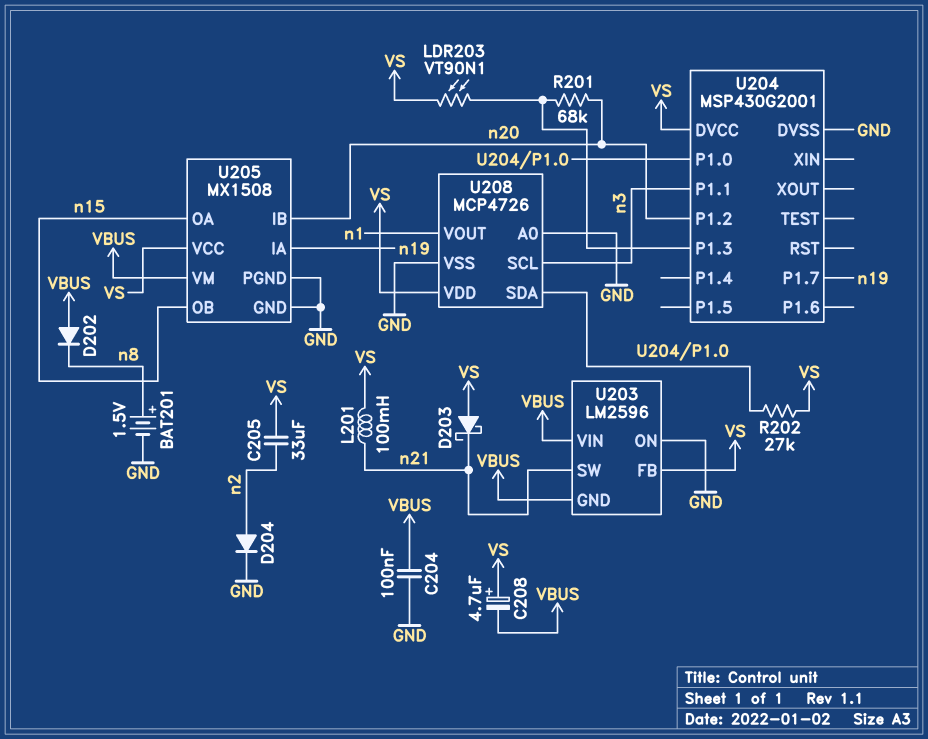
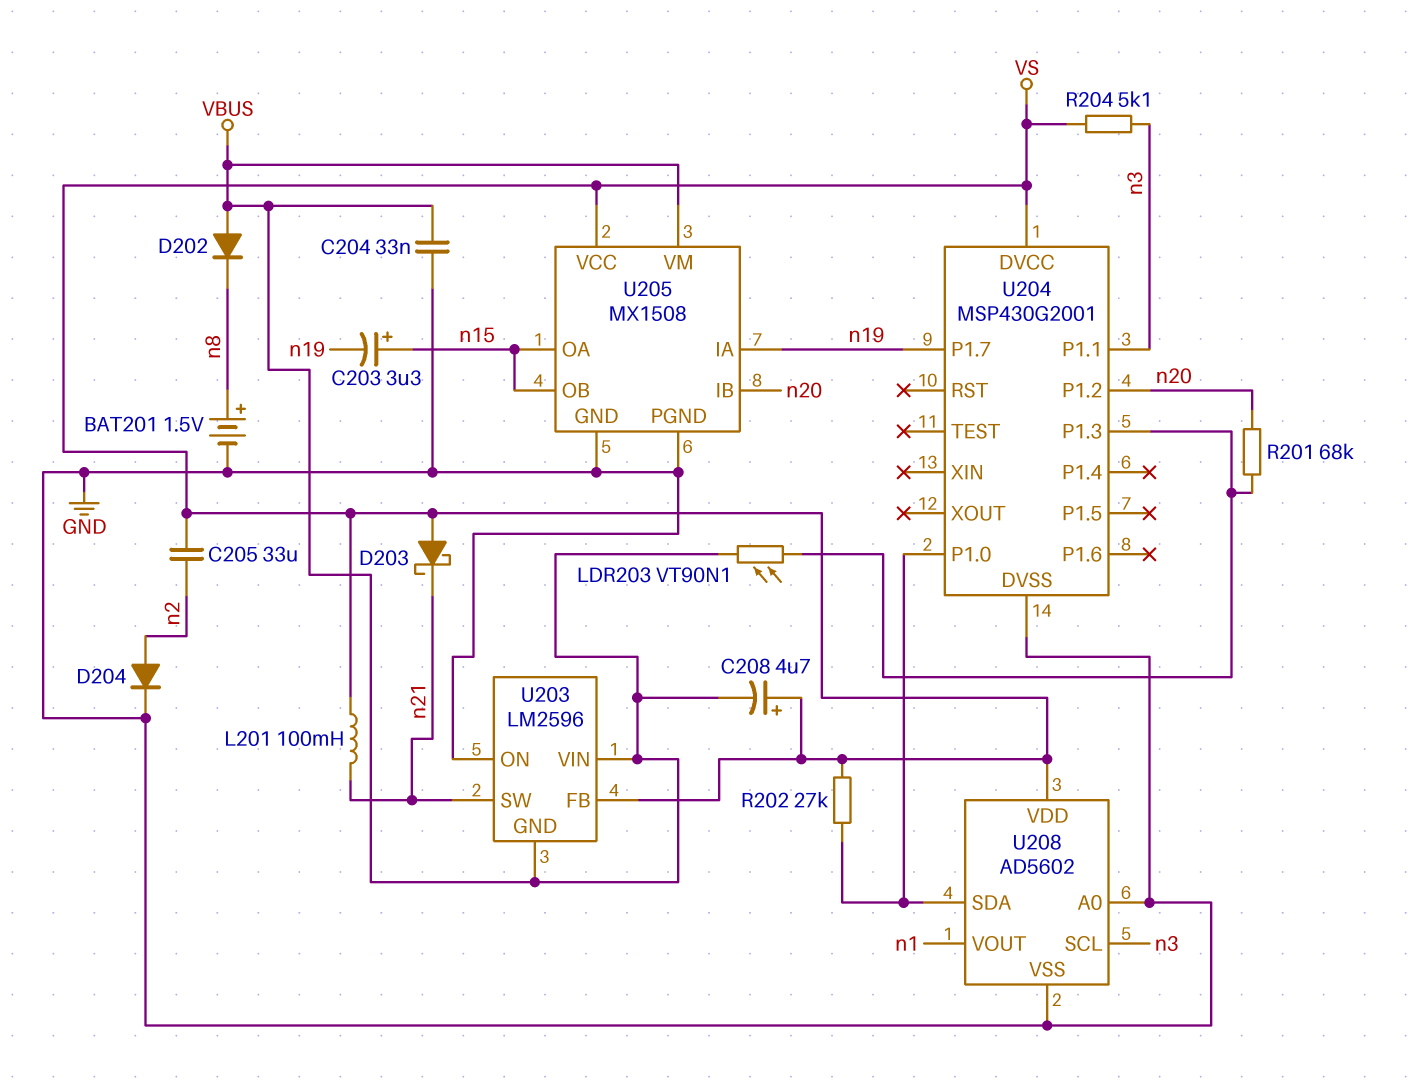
C203: none -> 3.3uF (plus n15, minus n19)
C204: 100nF (GND, VBUS) -> 33nF (GND, VBUS)
LDR203: VT90N1 (U204/P1.3, VS) -> VT90N1 (U204/P1.3, VBUS)
R204: none -> 5.1k (VS, n3)
U208: MCP4726 -> AD5602

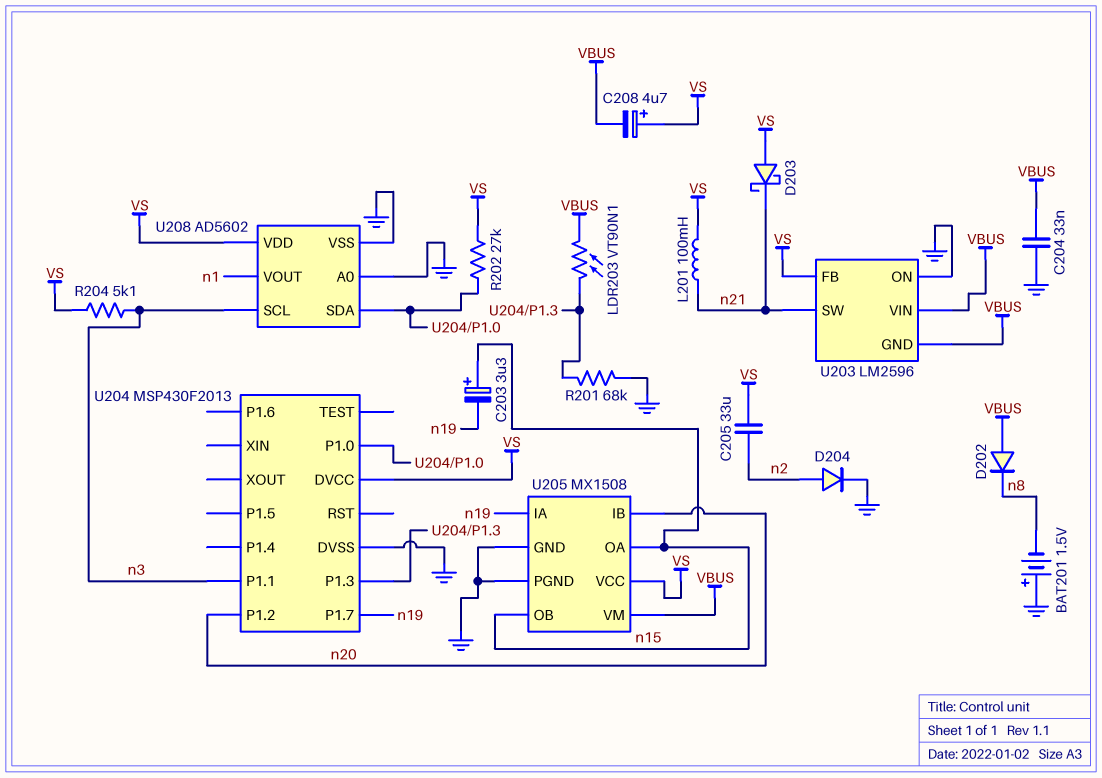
BAT201: 1.5V (plus n8, minus GND) -> 1.5V (plus GND, minus n8)
R201: 68k (U204/P1.3, n20) -> 68k (GND, U204/P1.3)
U204: MSP430G2001 -> MSP430F2013

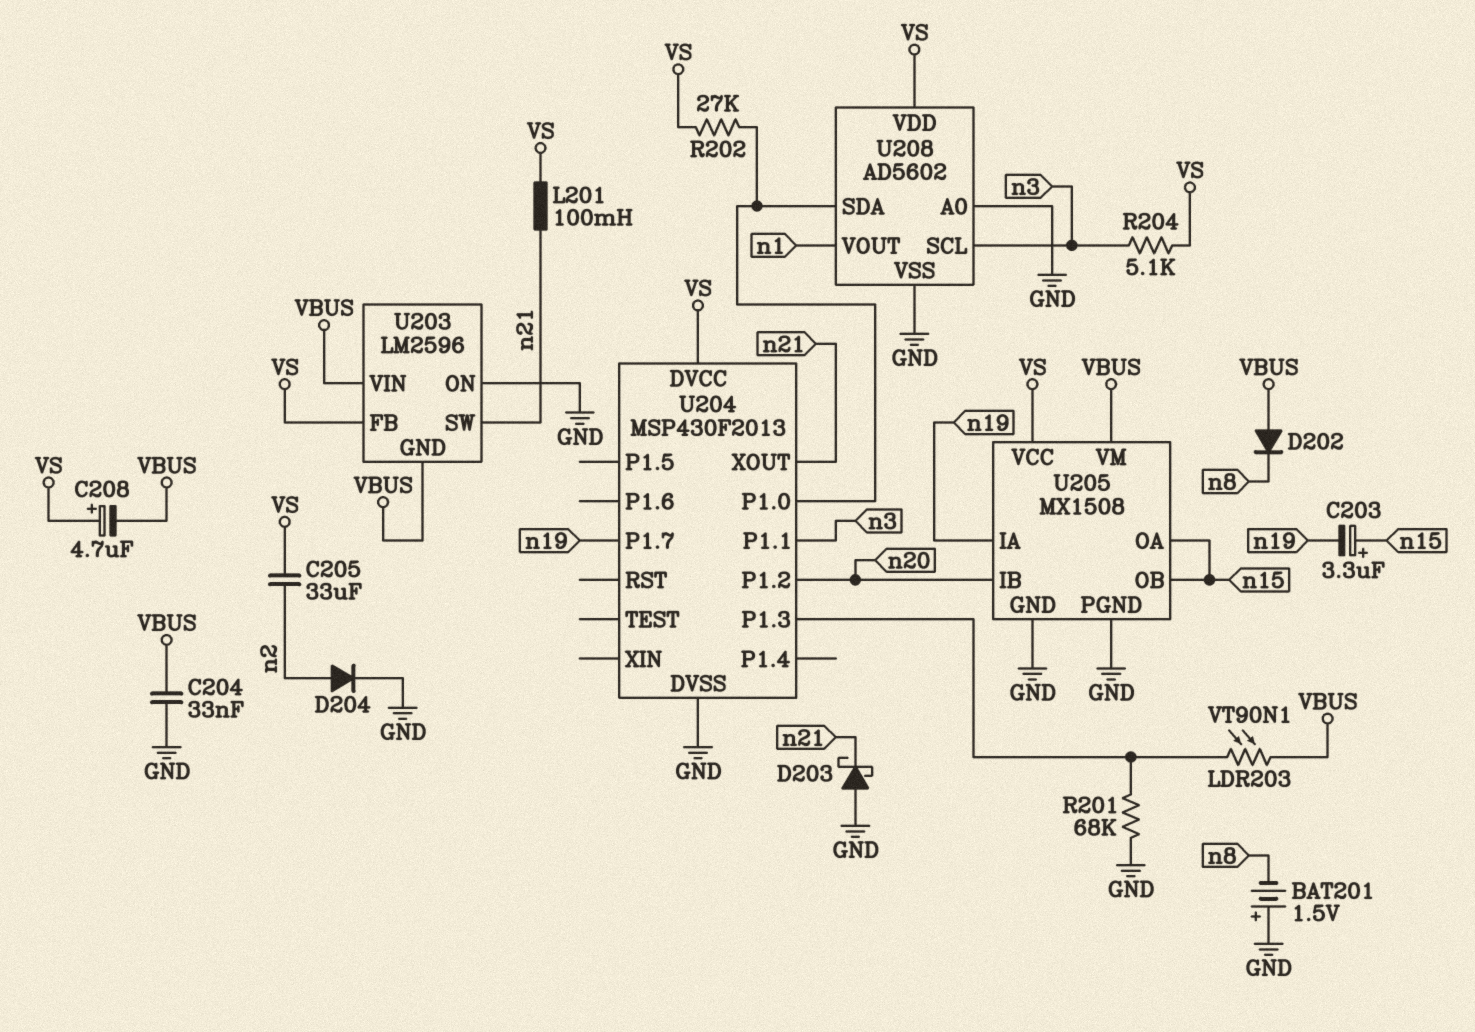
D203: schottky (A VS, K n21) -> schottky (A GND, K n21)
U204 pin XOUT: none -> n21

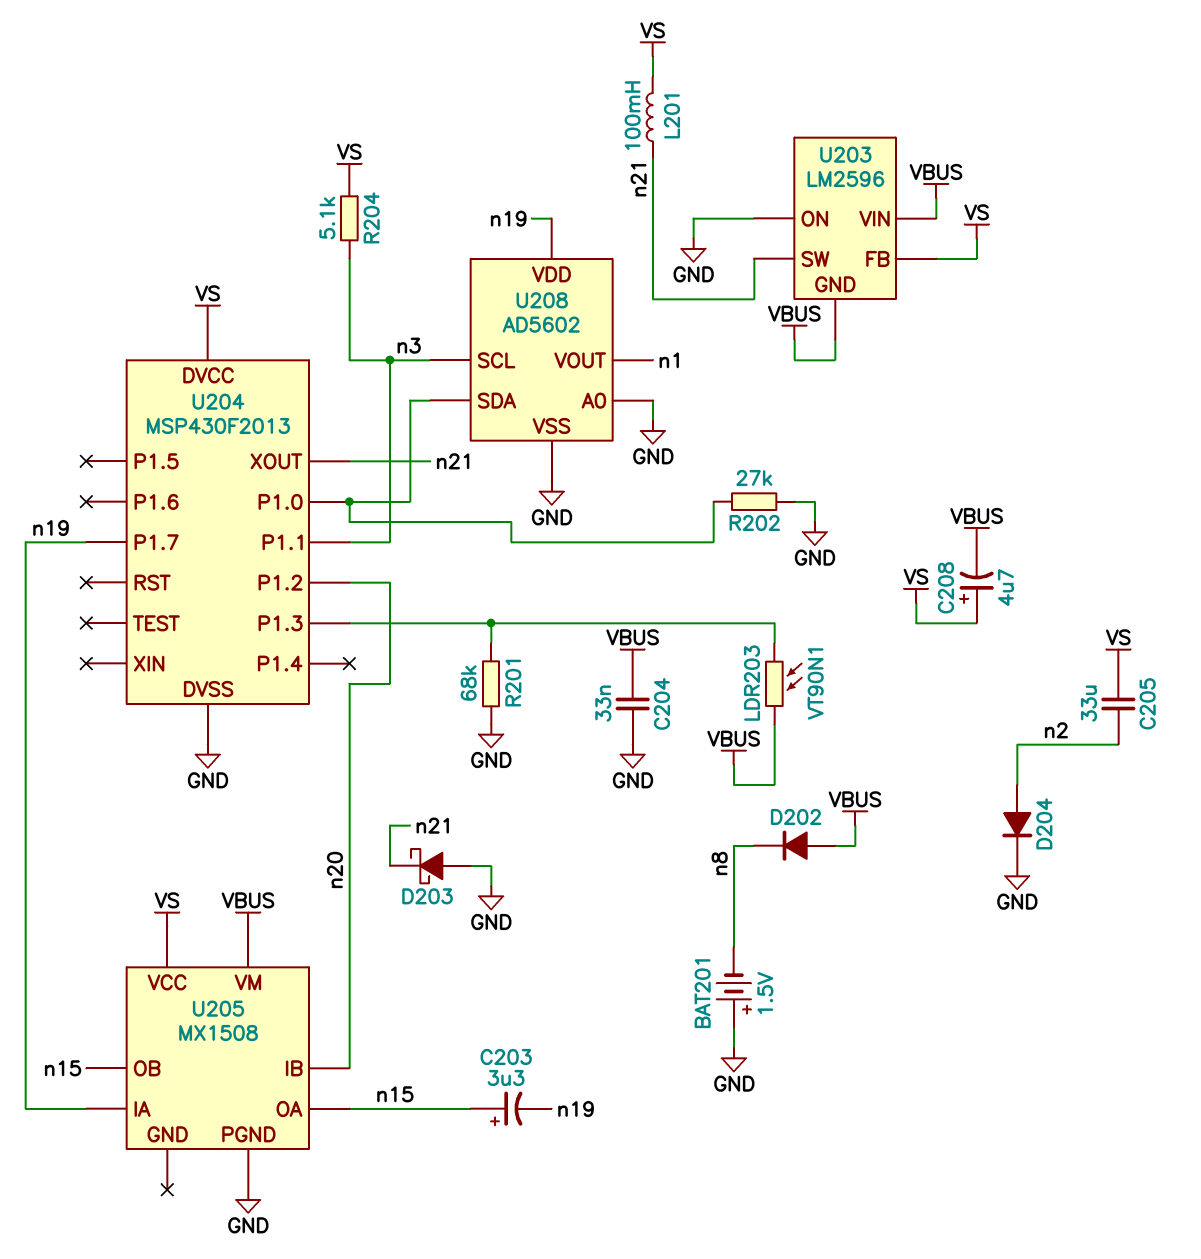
R202: 27k (U204/P1.0, VS) -> 27k (GND, U204/P1.0)
U205 pin GND: GND -> none
U208 pin VDD: VS -> n19

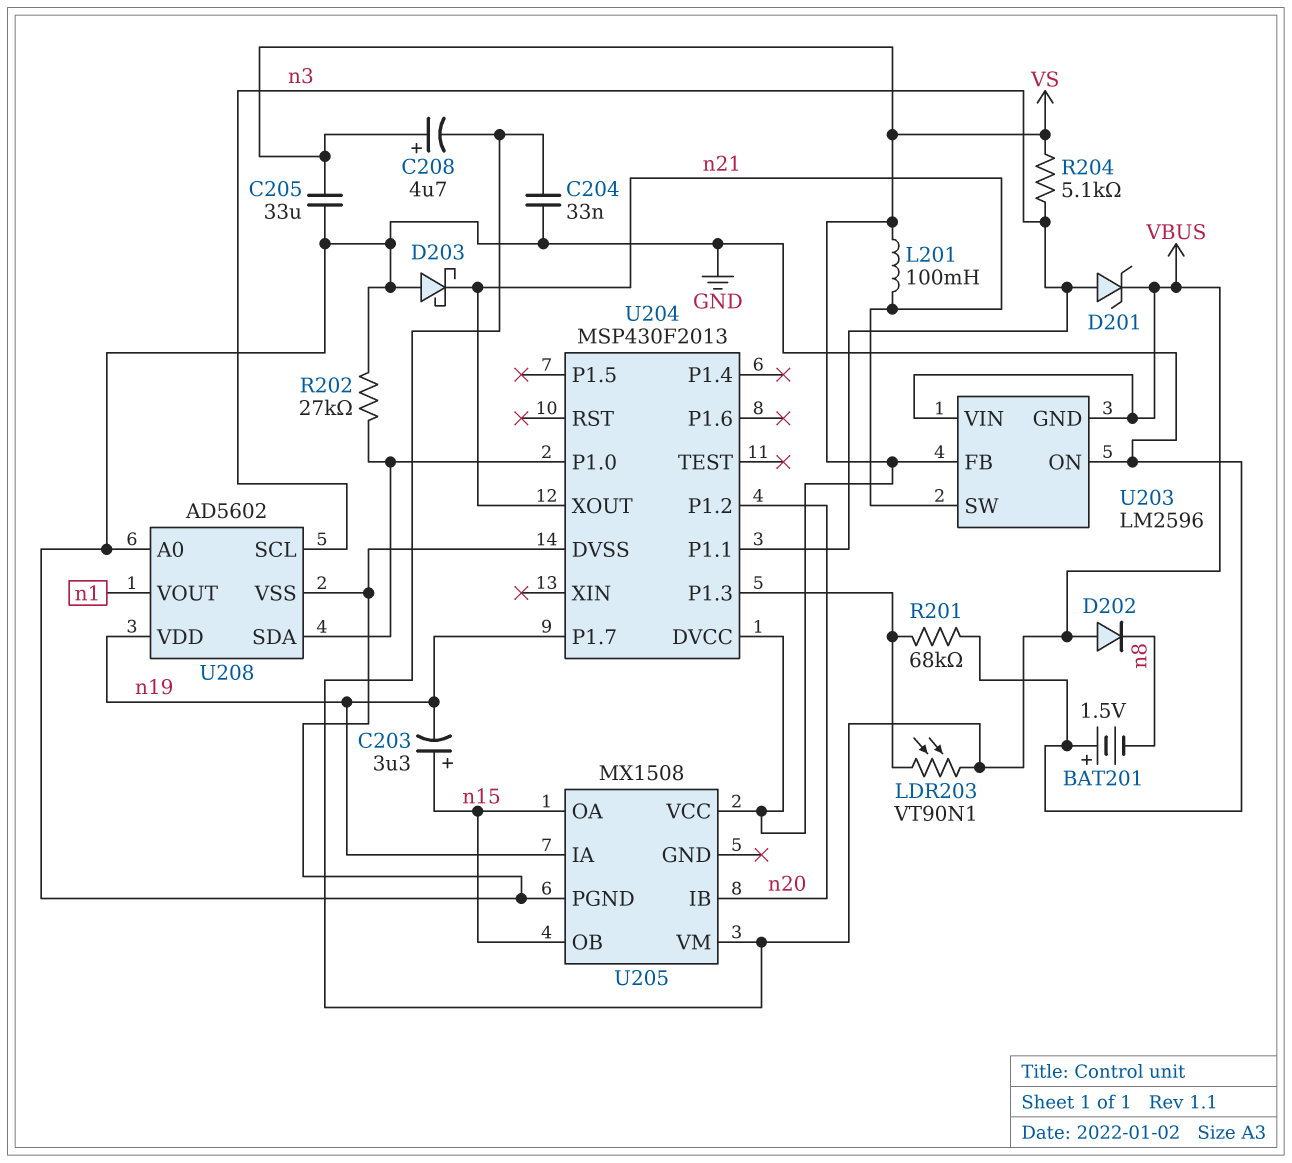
C205: 33uF (VS, n2) -> 33uF (GND, VS)
D201: none -> zener (A n3, K VBUS)
D204: diode (A n2, K GND) -> none

